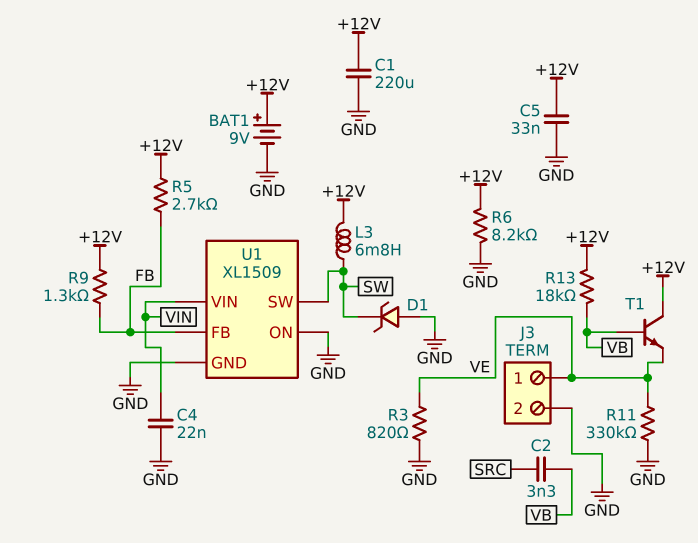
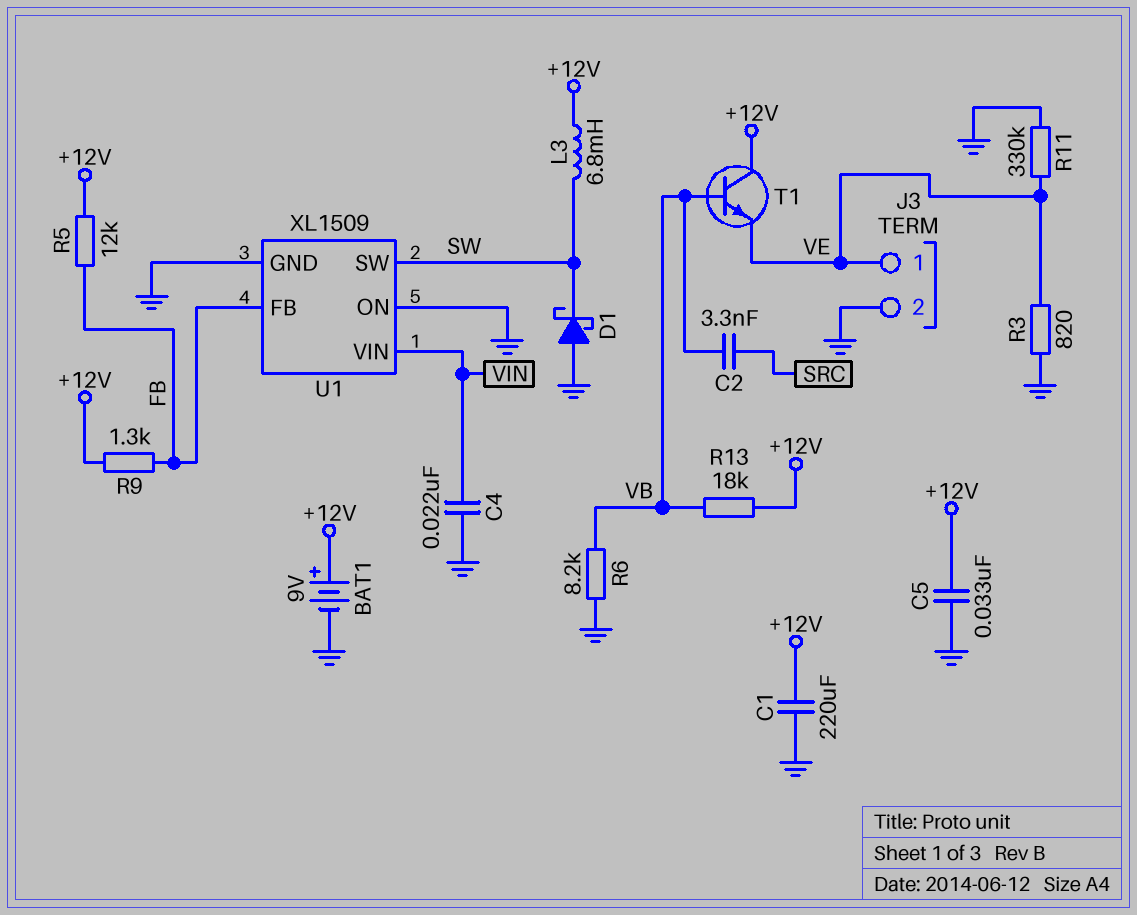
D1: zener (A GND, K SW) -> schottky (A GND, K SW)
R5: 2.7k (+12V, FB) -> 12k (+12V, FB)
R6: 8.2k (+12V, GND) -> 8.2k (GND, VB)

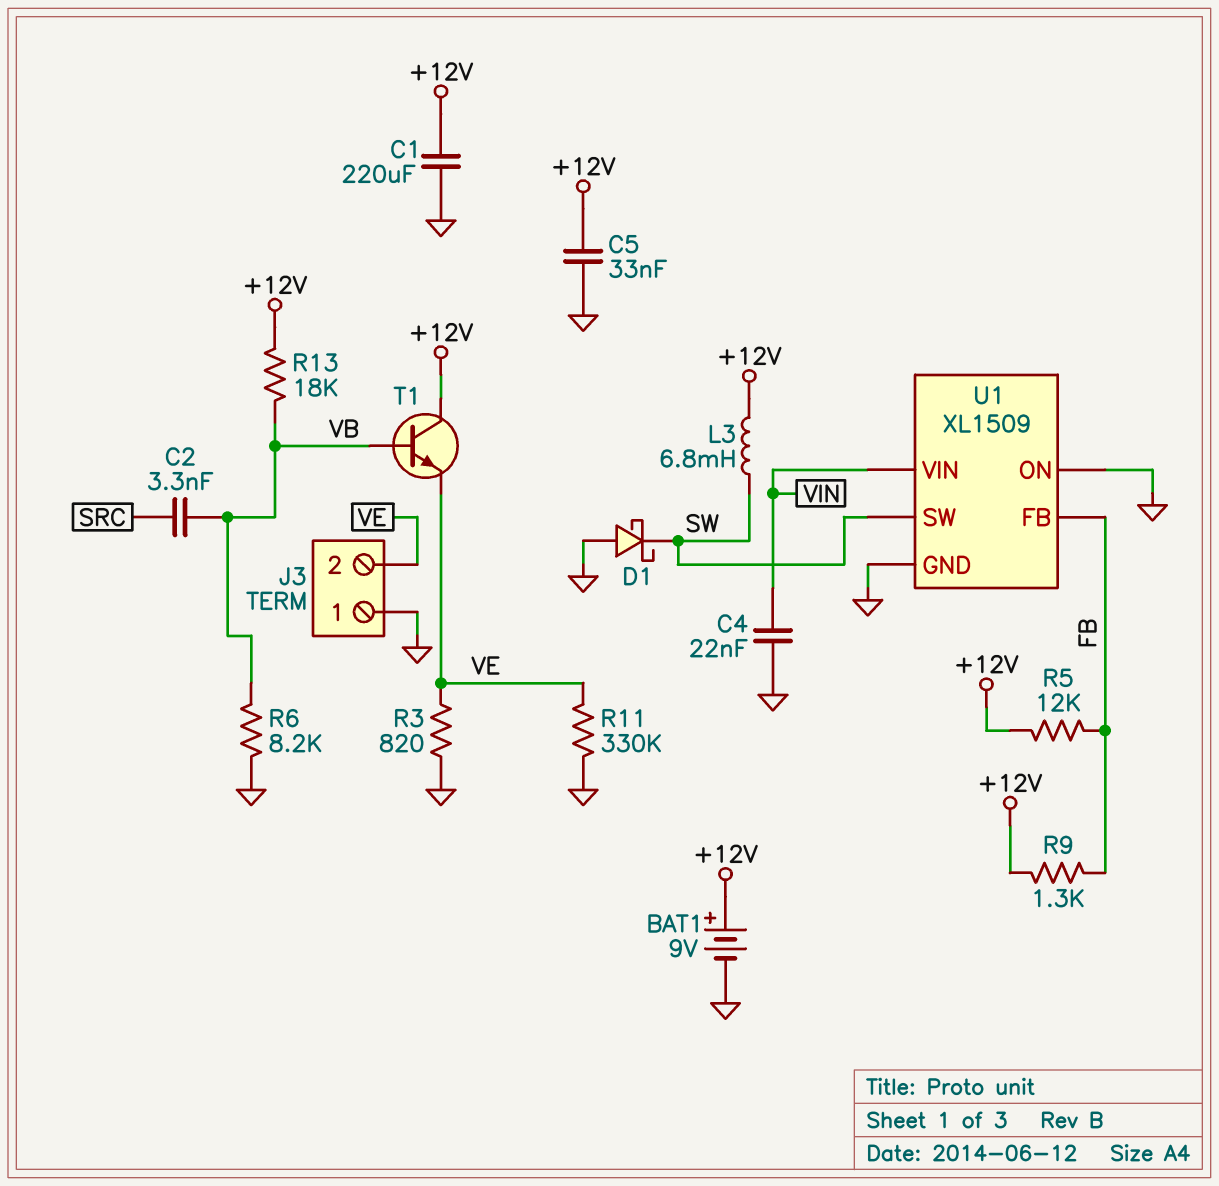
J3 pin 1: VE -> GND
J3 pin 2: GND -> VE

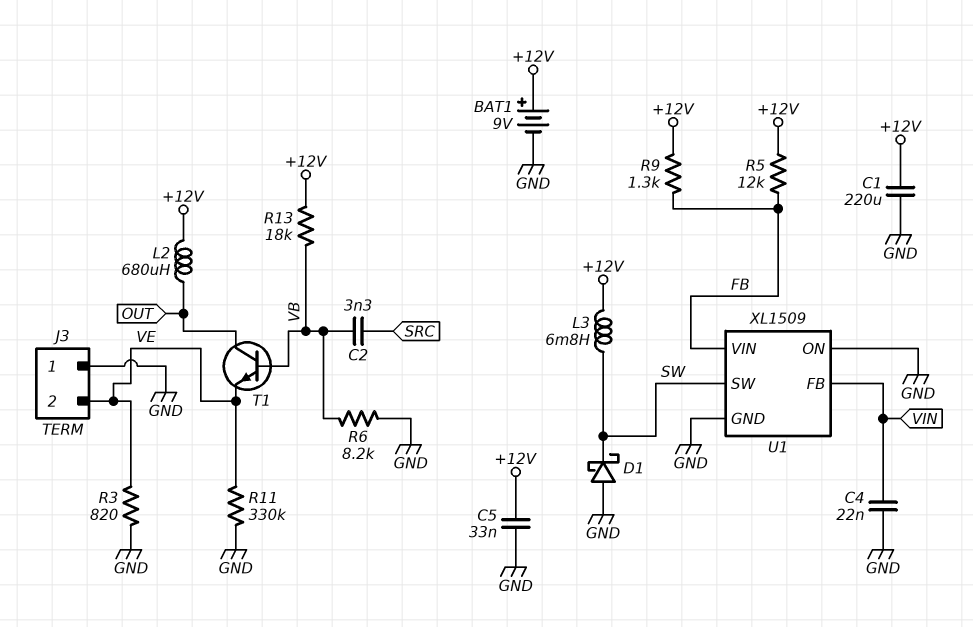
L2: none -> 680uH (+12V, OUT)
T1: NPN (B VB, C +12V, E VE) -> NPN (B VB, C OUT, E VE)
U1 pin FB: FB -> VIN
U1 pin VIN: VIN -> FB

